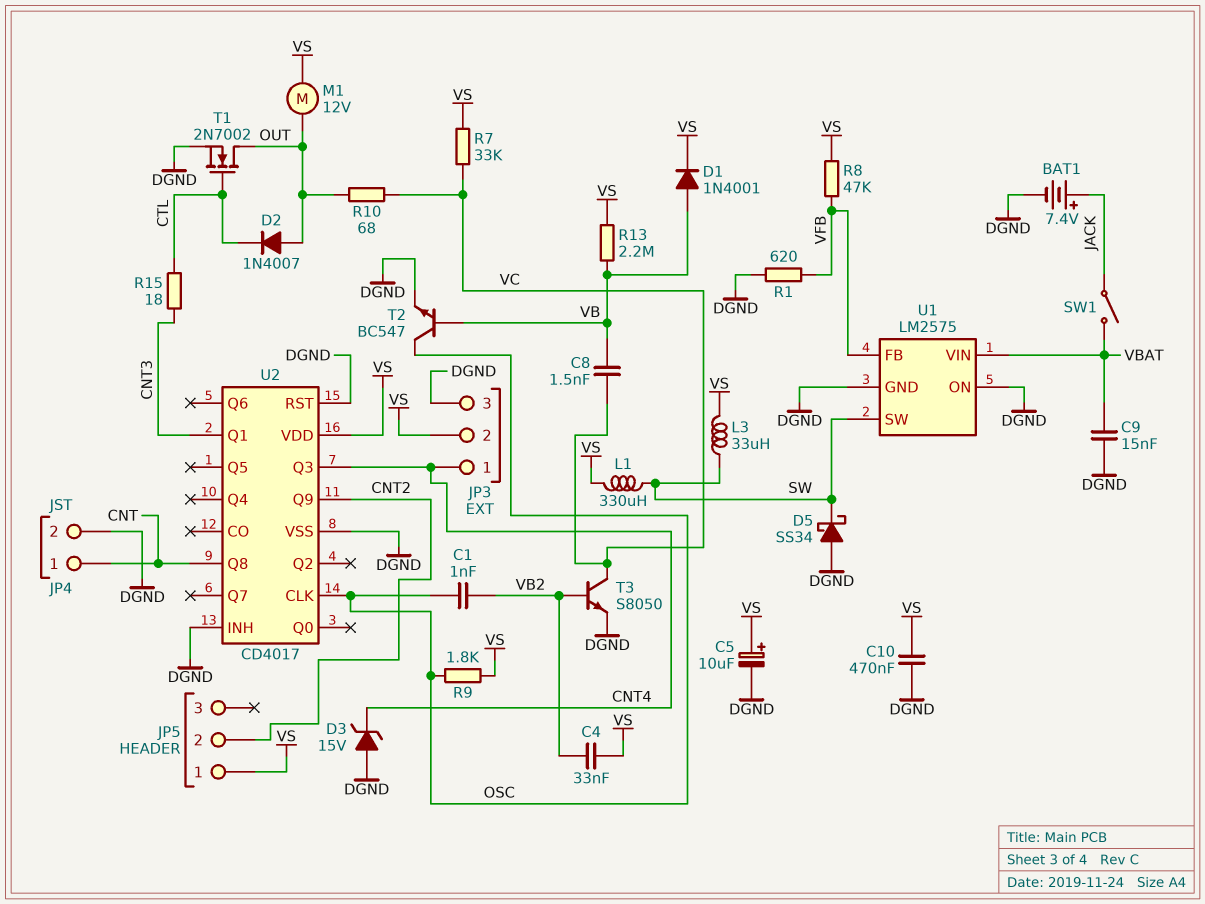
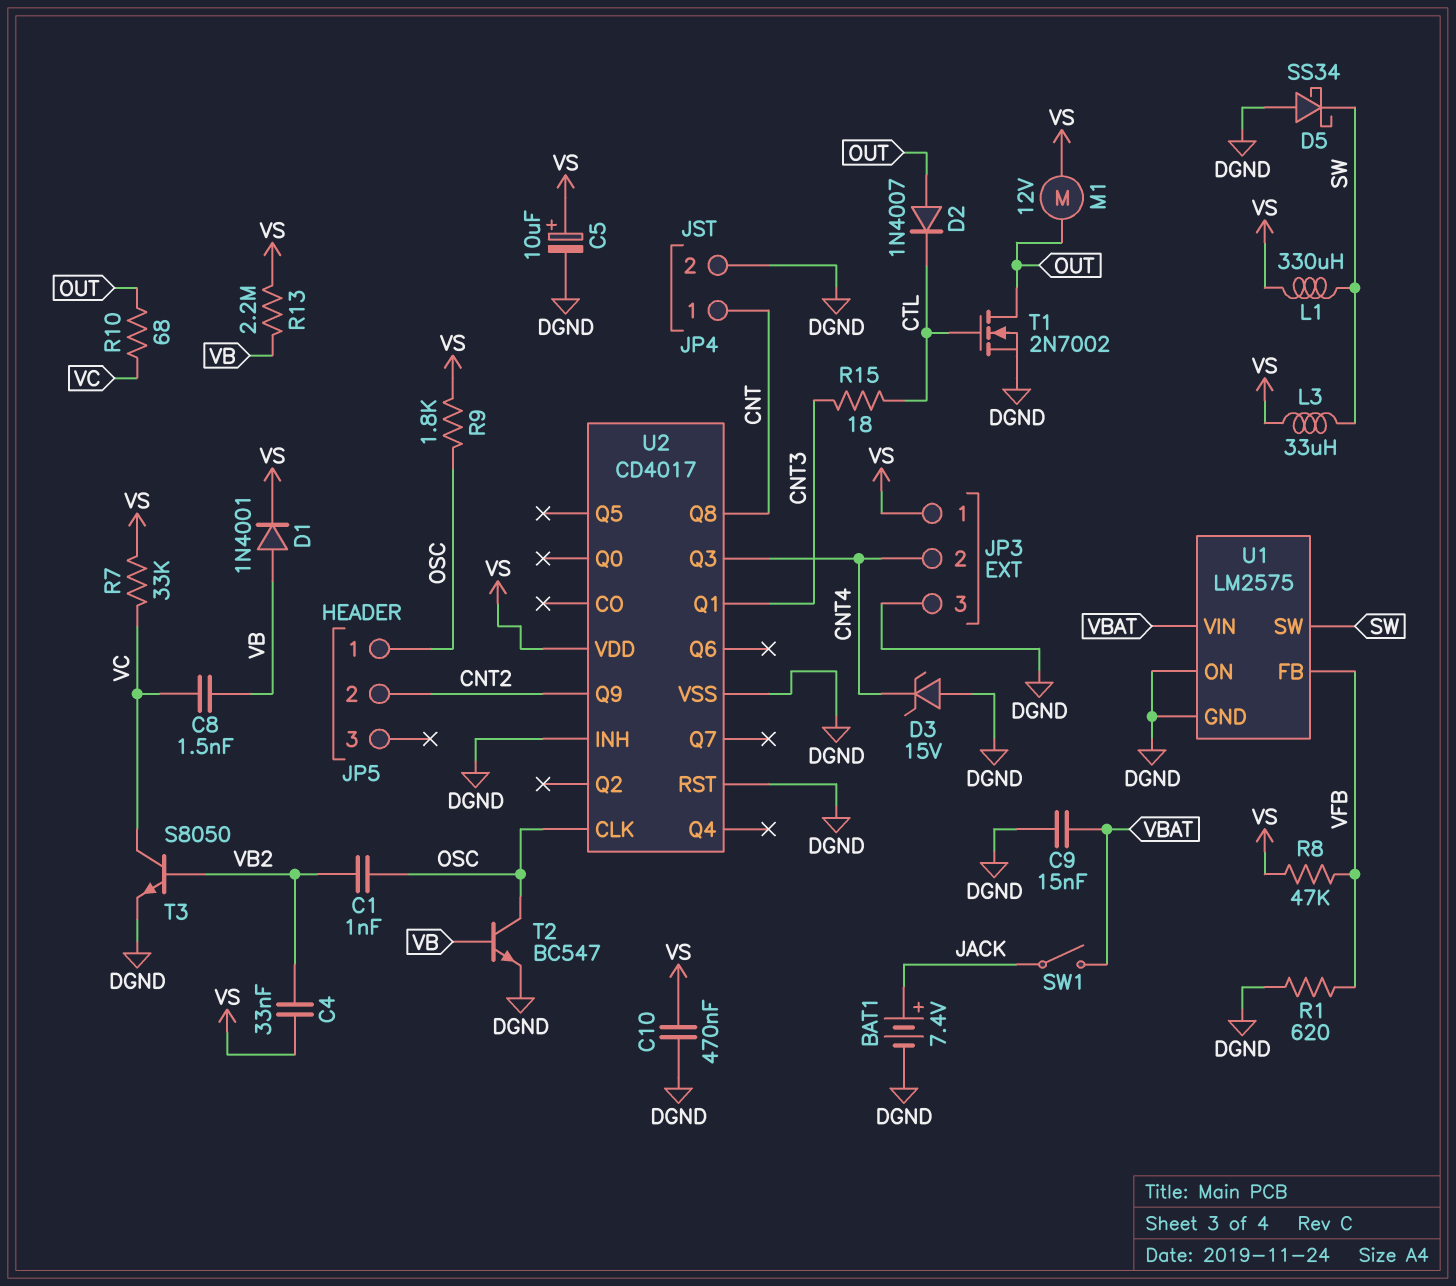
JP3 pin 1: CNT4 -> VS
JP3 pin 2: VS -> CNT4
JP5 pin 1: VS -> OSC

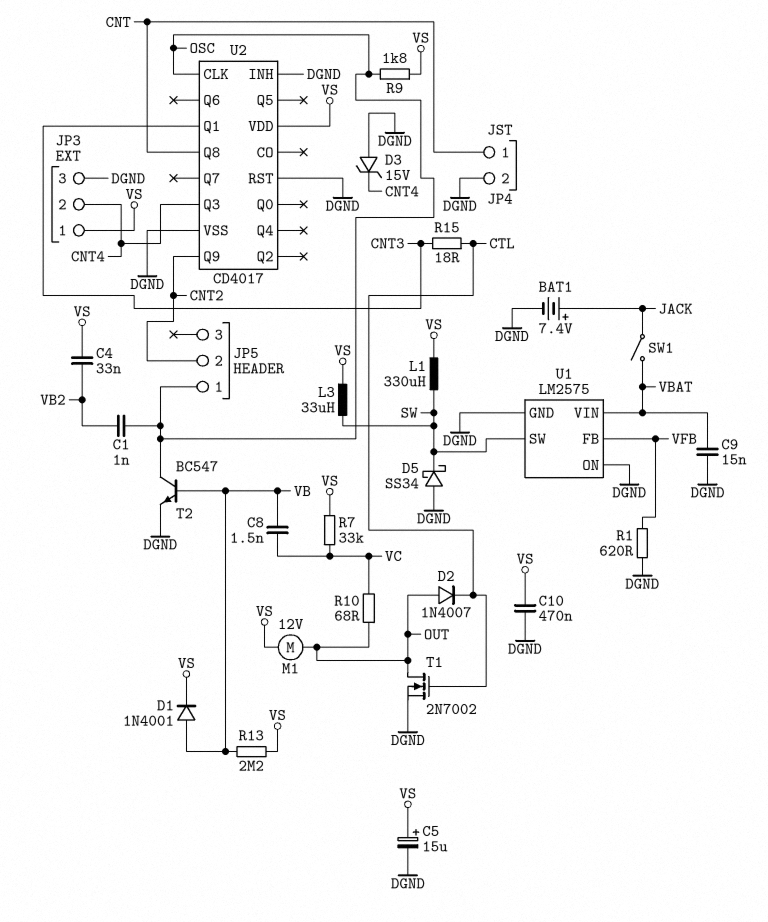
C5: 10uF (plus VS, minus DGND) -> 15uF (plus VS, minus DGND)
R8: 47k (VFB, VS) -> none
T3: NPN S8050 (B VB2, C VC, E DGND) -> none

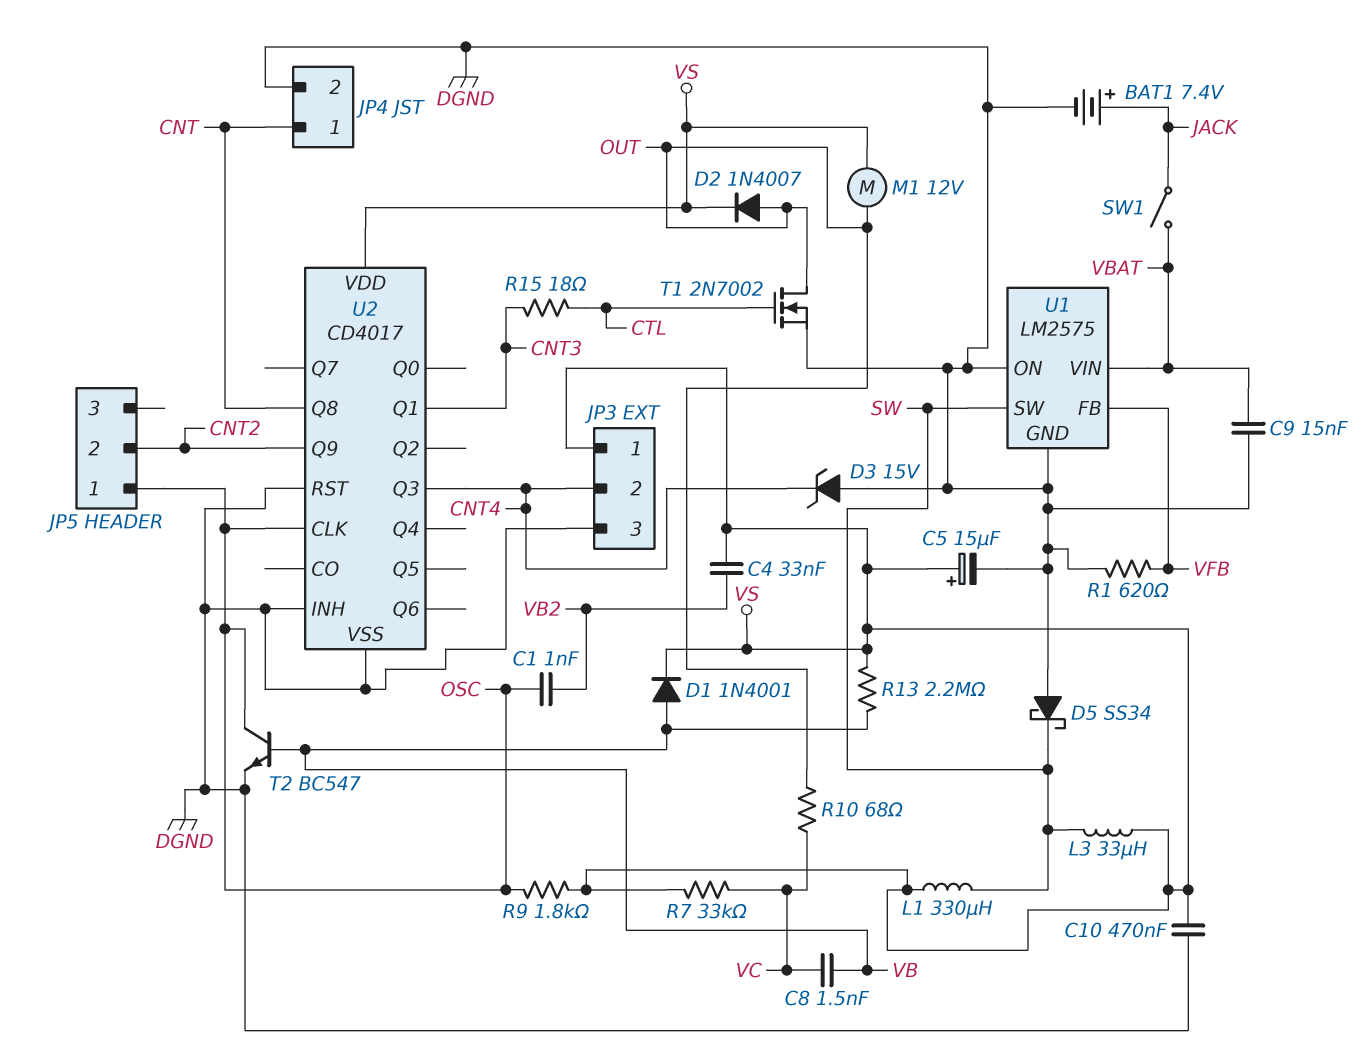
D2: diode 1N4007 (A OUT, K CTL) -> diode 1N4007 (A OUT, K VS)

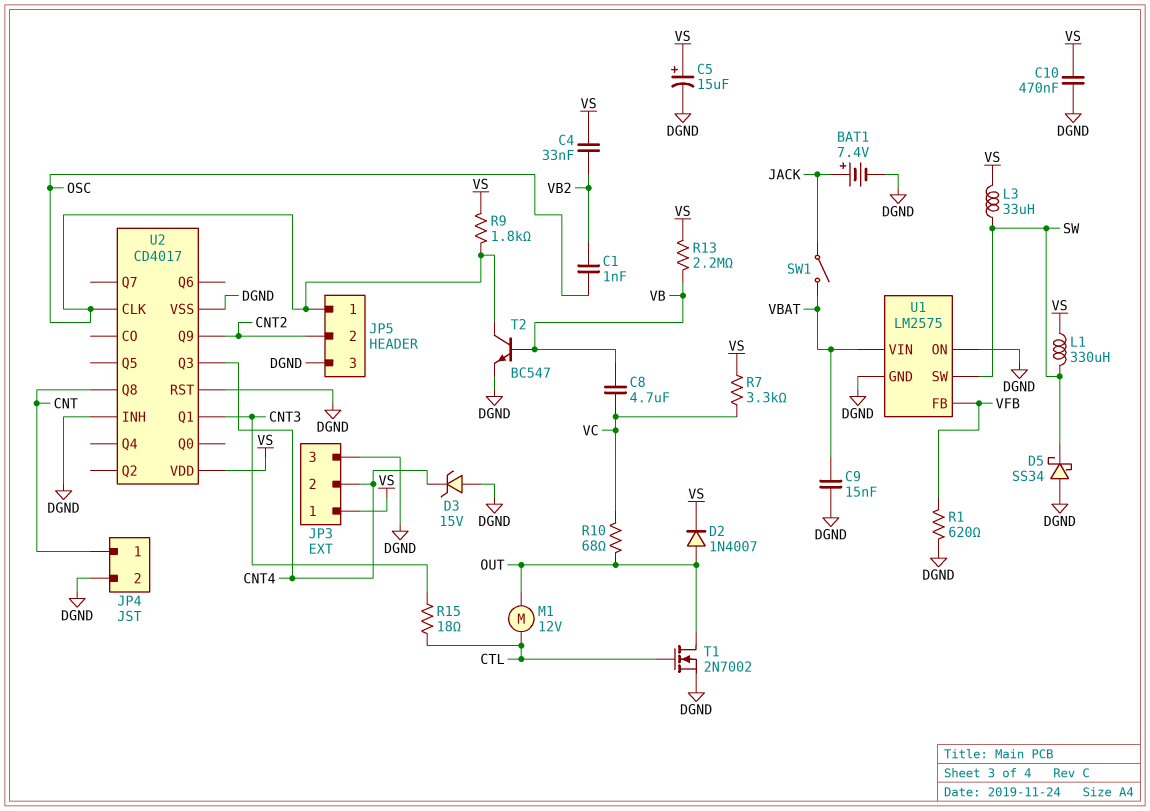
C8: 1.5nF (VB, VC) -> 4.7uF (VB, VC)
D1: diode 1N4001 (A VB, K VS) -> none
JP5 pin 3: none -> DGND
M1: motor 12V (OUT, VS) -> motor 12V (CTL, OUT)
R7: 33k (VC, VS) -> 3.3k (VC, VS)

